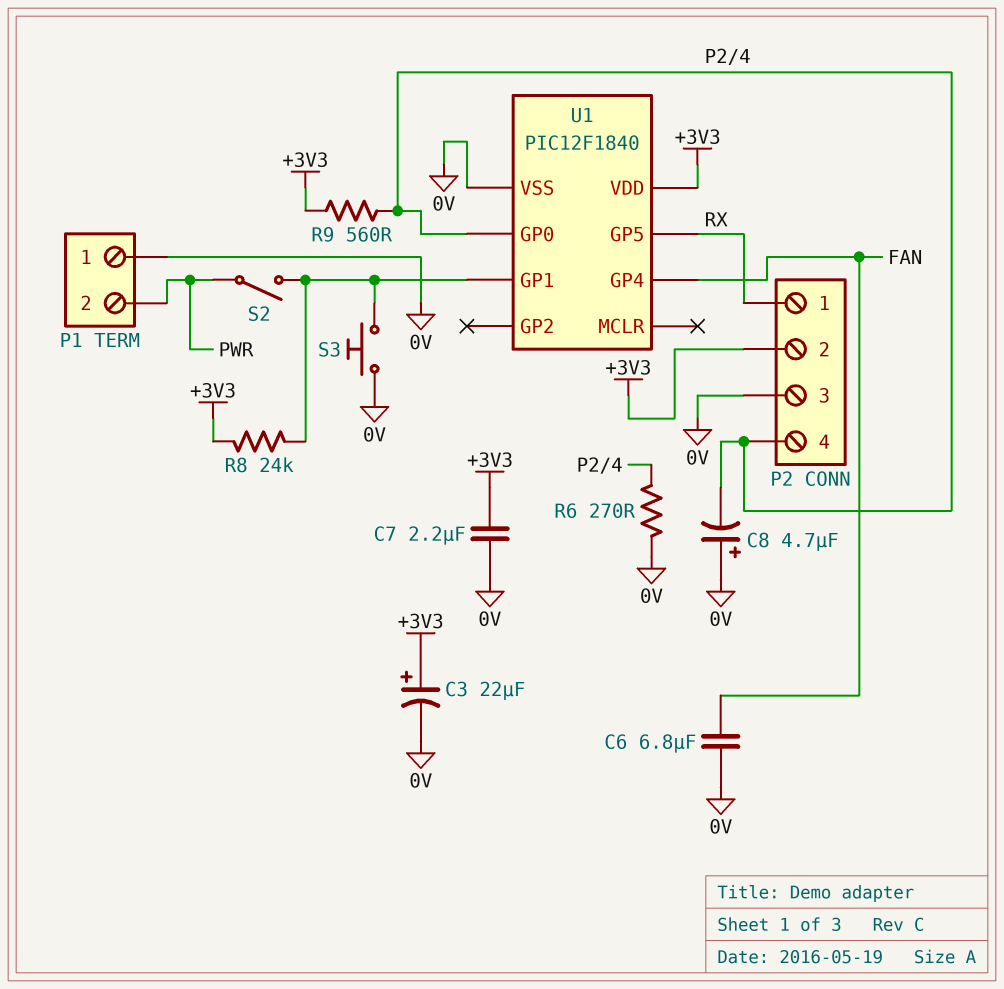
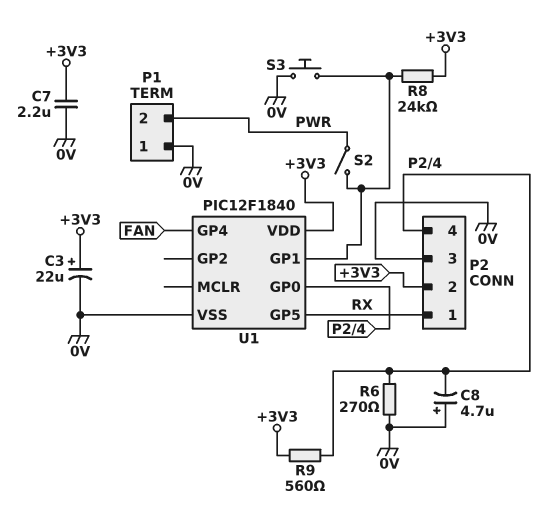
C6: 6.8uF (0V, FAN) -> none

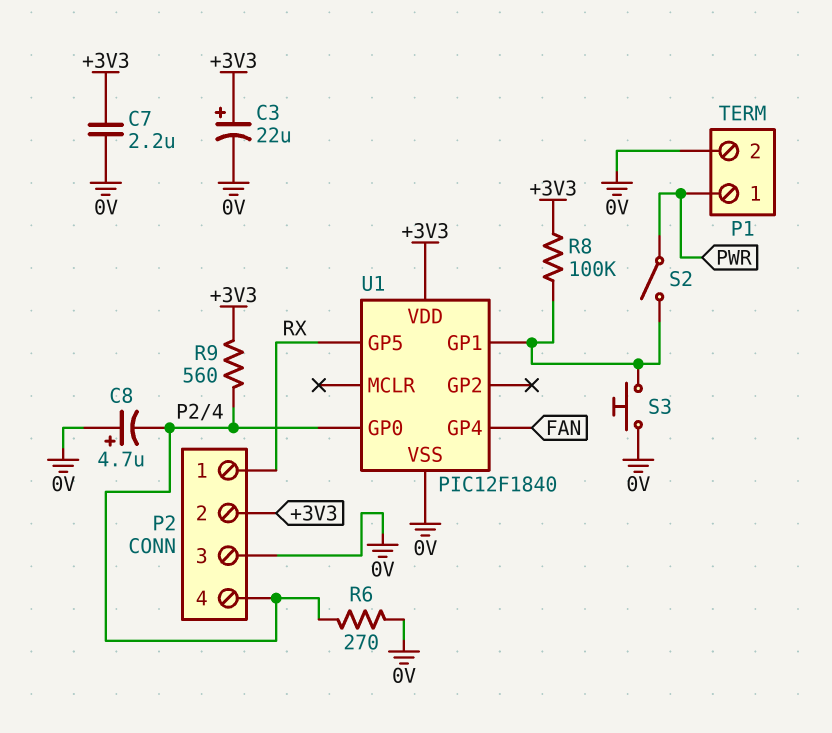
P1 pin 1: 0V -> PWR
P1 pin 2: PWR -> 0V
R8: 24k (+3V3, U1/GP1) -> 100k (+3V3, U1/GP1)

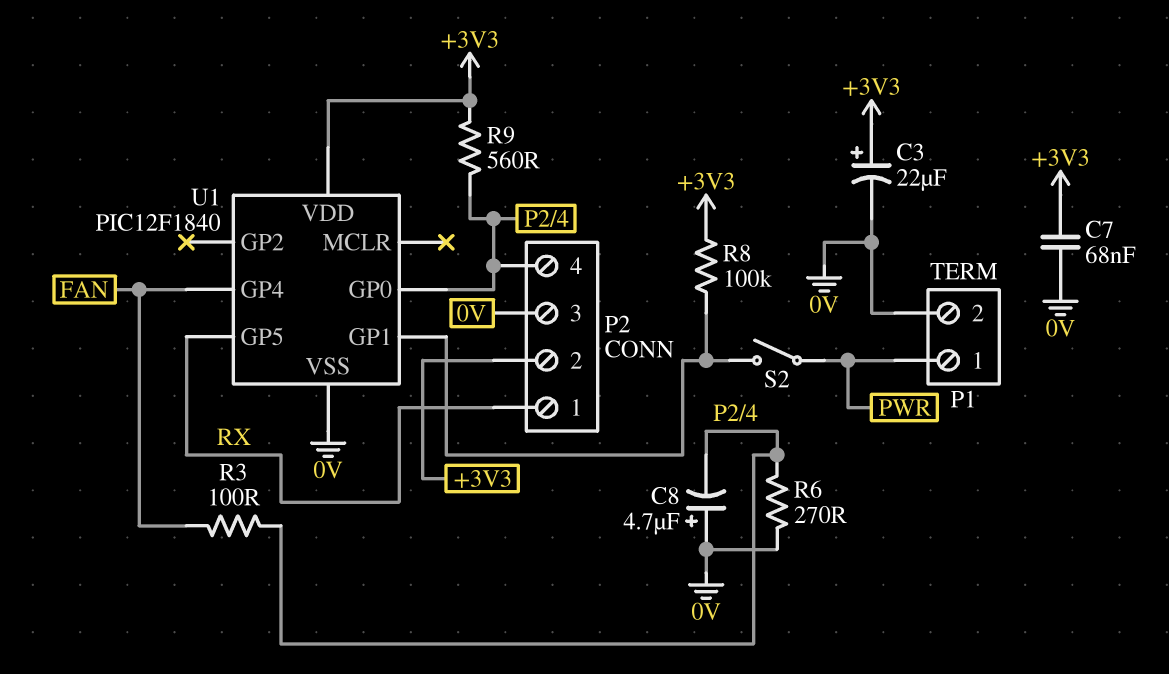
C7: 2.2uF (+3V3, 0V) -> 68nF (+3V3, 0V)
R3: none -> 100 (FAN, P2/4)
S3: button (0V, U1/GP1) -> none

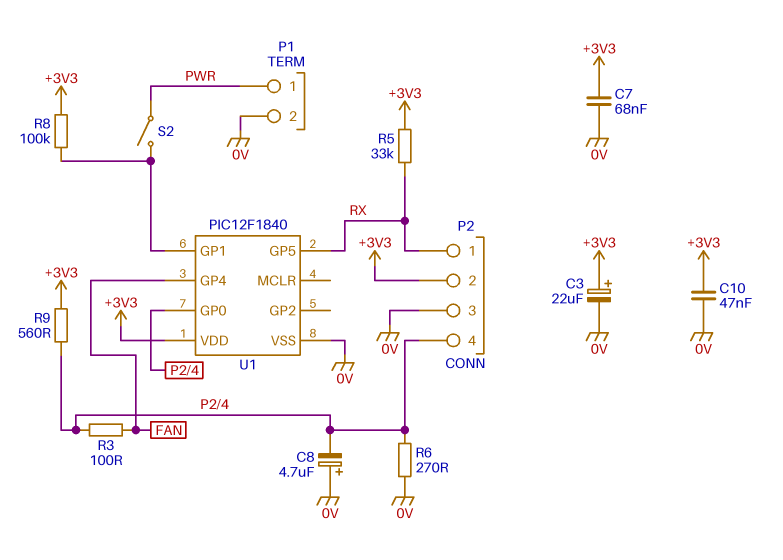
C10: none -> 47nF (+3V3, 0V)
R5: none -> 33k (+3V3, RX)

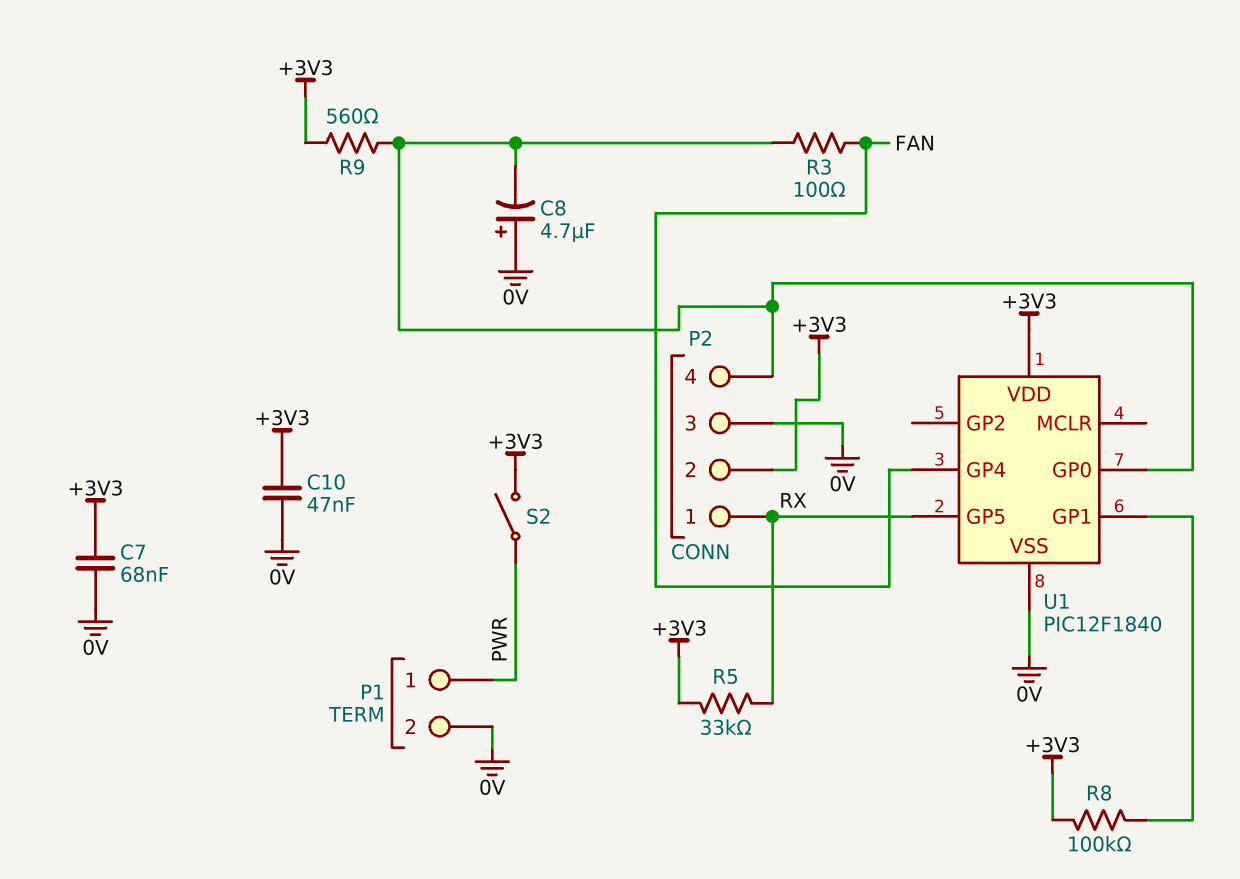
C3: 22uF (plus +3V3, minus 0V) -> none
R6: 270 (0V, P2/4) -> none
S2: switch (PWR, U1/GP1) -> switch (+3V3, PWR)

